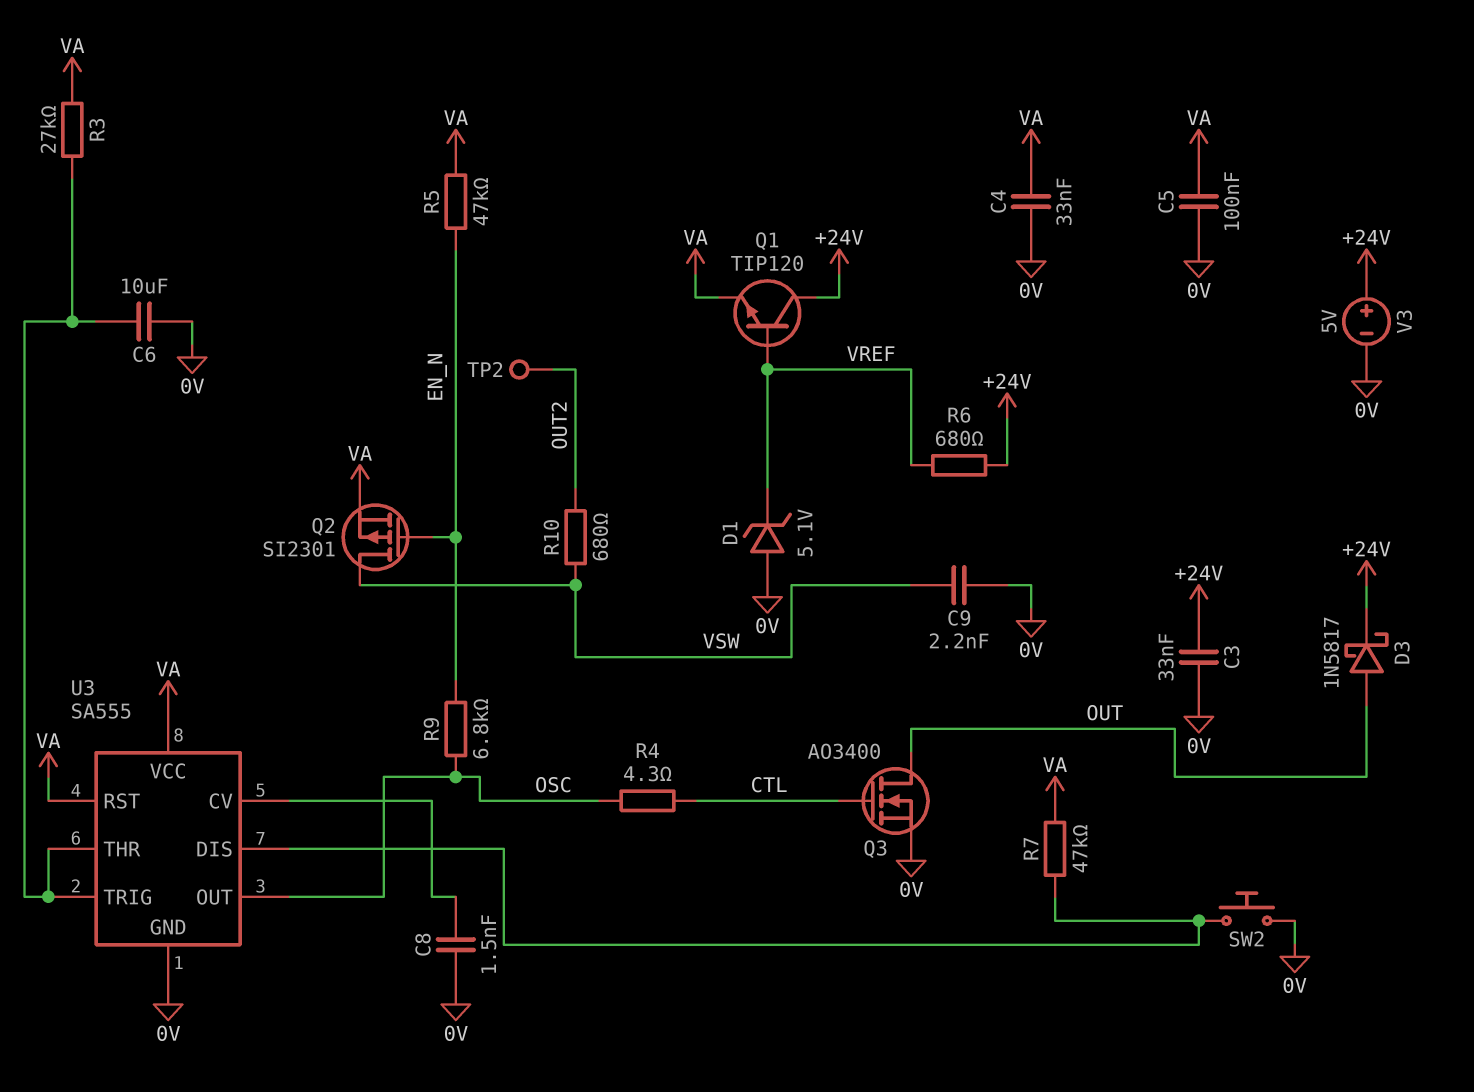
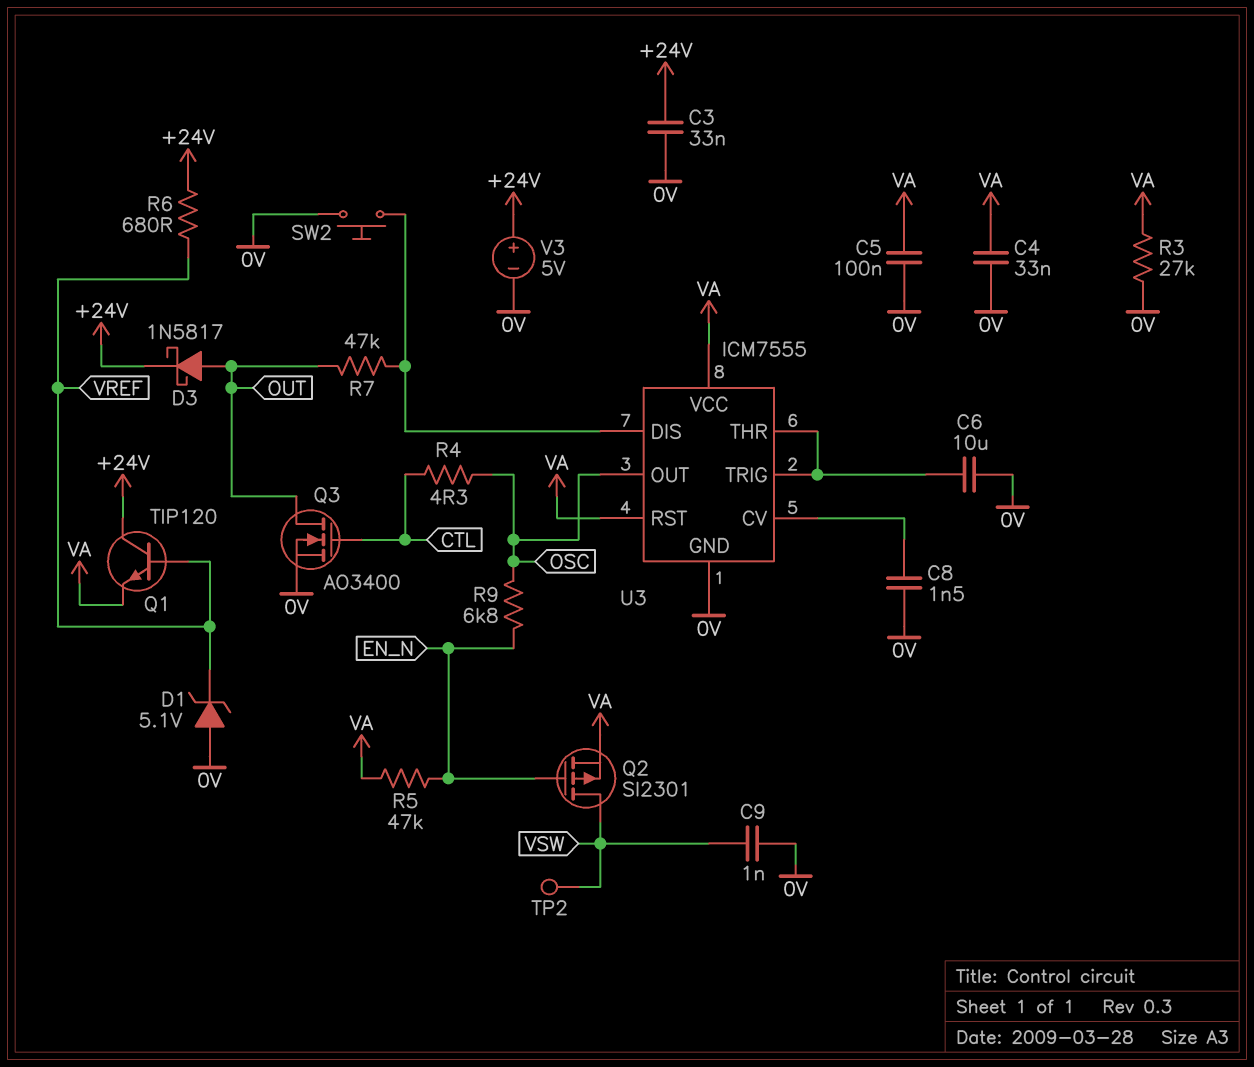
C9: 2.2nF (0V, VSW) -> 1nF (0V, VSW)
R3: 27k (U3/THR, VA) -> 27k (0V, VA)
R7: 47k (U3/DIS, VA) -> 47k (OUT, U3/DIS)
R10: 680 (OUT2, VSW) -> none
TP2: test point (OUT2) -> test point (VSW)
U3: SA555 -> ICM7555

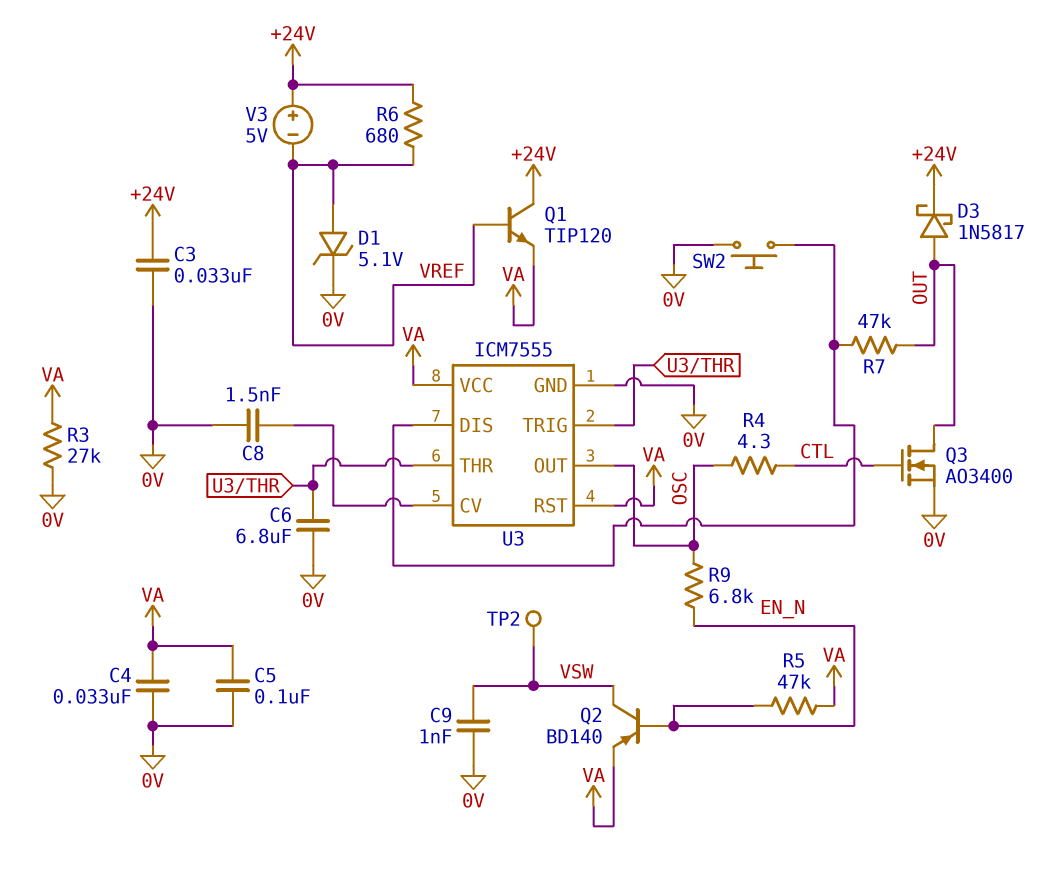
C6: 10uF (0V, U3/THR) -> 6.8uF (0V, U3/THR)
D1: zener 5.1V (A 0V, K VREF) -> zener 5.1V (A VREF, K 0V)
Q2: PMOS SI2301 (G EN_N, D VSW, S VA) -> PNP BD140 (B EN_N, C VSW, E VA)
V3: 5V (plus +24V, minus 0V) -> 5V (plus +24V, minus VREF)

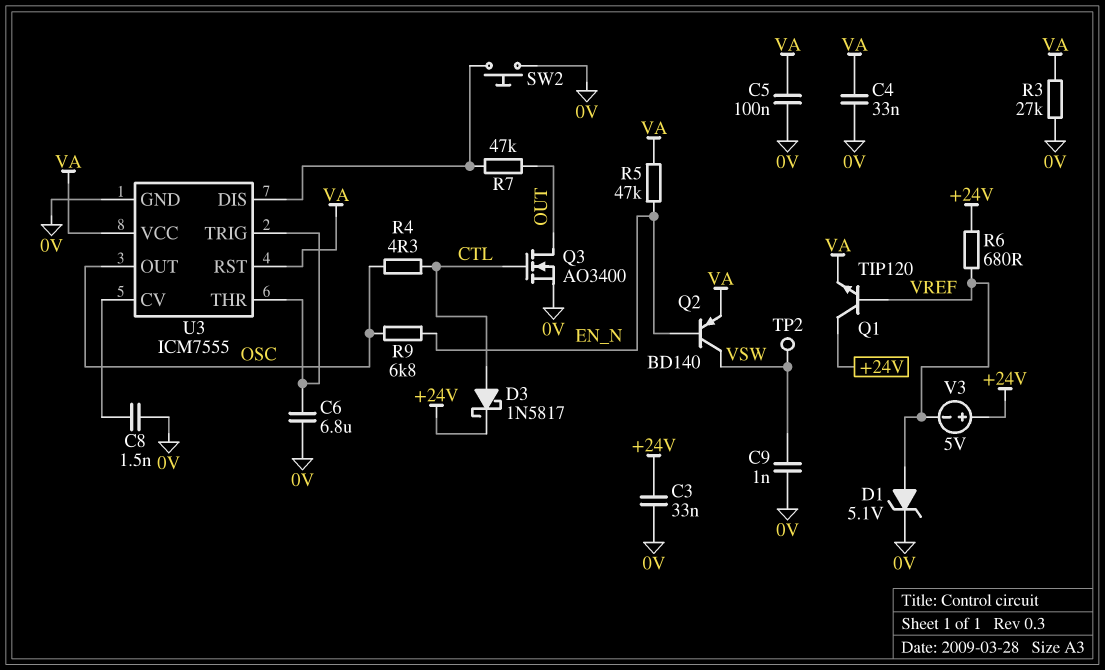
D3: schottky 1N5817 (A OUT, K +24V) -> schottky 1N5817 (A CTL, K +24V)

